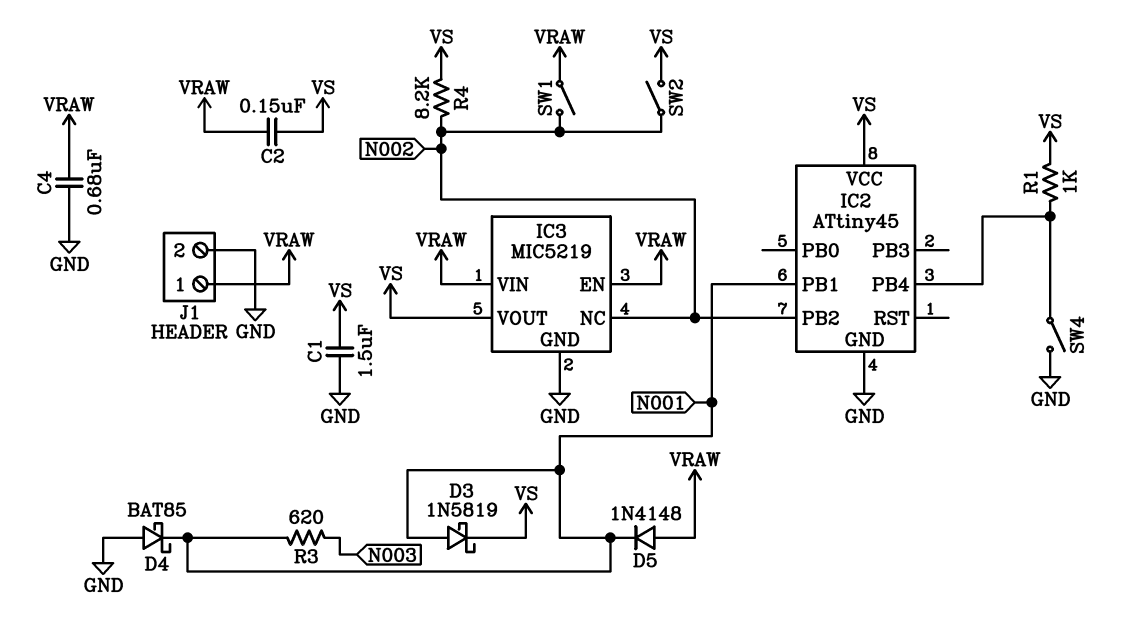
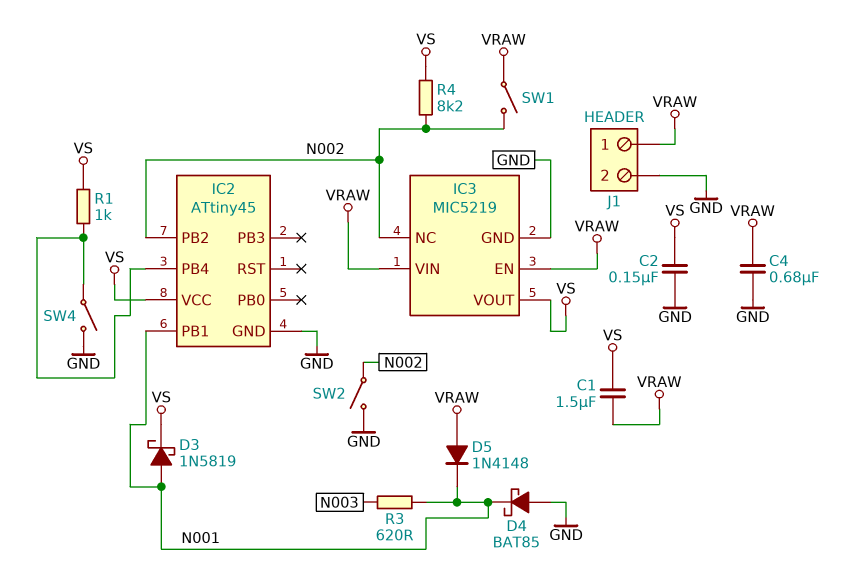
C1: 1.5uF (GND, VS) -> 1.5uF (VRAW, VS)
C2: 150nF (VRAW, VS) -> 150nF (GND, VS)
SW2: switch (N002, VS) -> switch (GND, N002)

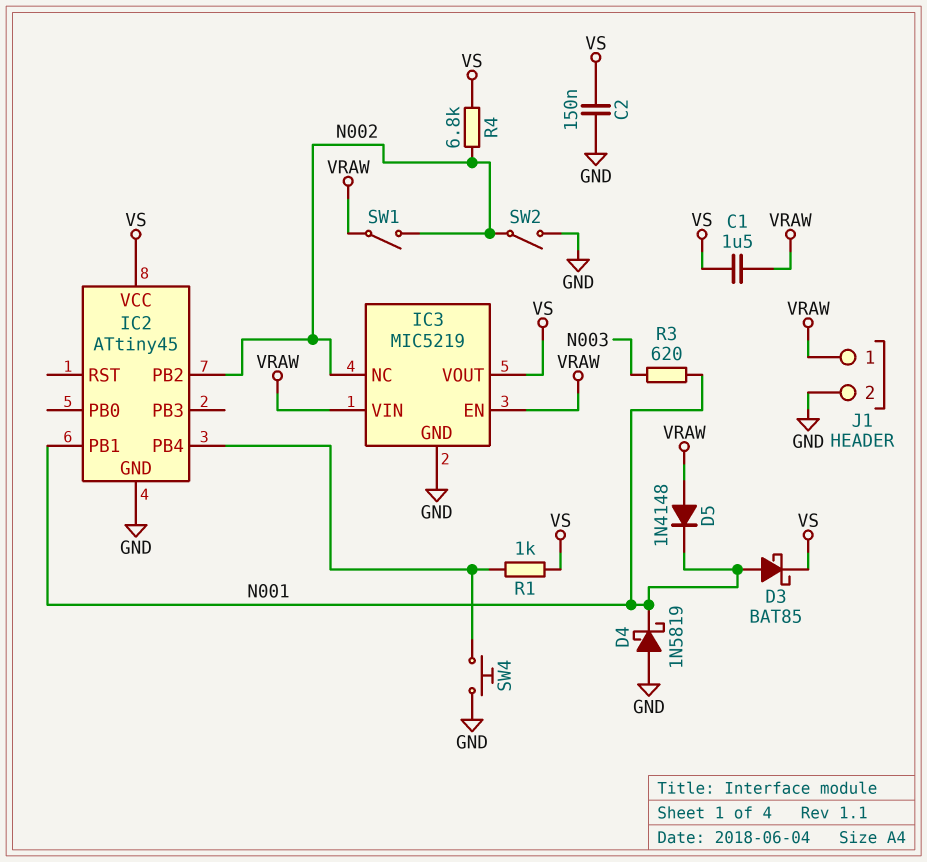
C4: 680nF (GND, VRAW) -> none
D3: schottky 1N5819 (A N001, K VS) -> schottky BAT85 (A N001, K VS)
D4: schottky BAT85 (A GND, K N001) -> schottky 1N5819 (A GND, K N001)
R4: 8.2k (N002, VS) -> 6.8k (N002, VS)
SW4: switch (GND, IC2/PB4) -> button (GND, IC2/PB4)

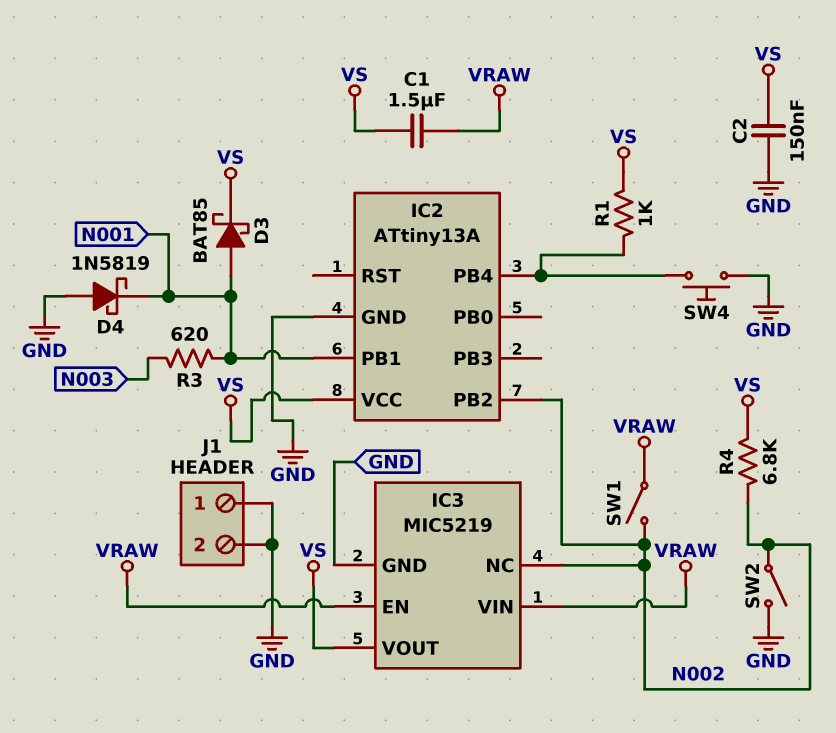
D5: diode 1N4148 (A VRAW, K N001) -> none
IC2: ATtiny45 -> ATtiny13A
J1 pin 1: VRAW -> GND

